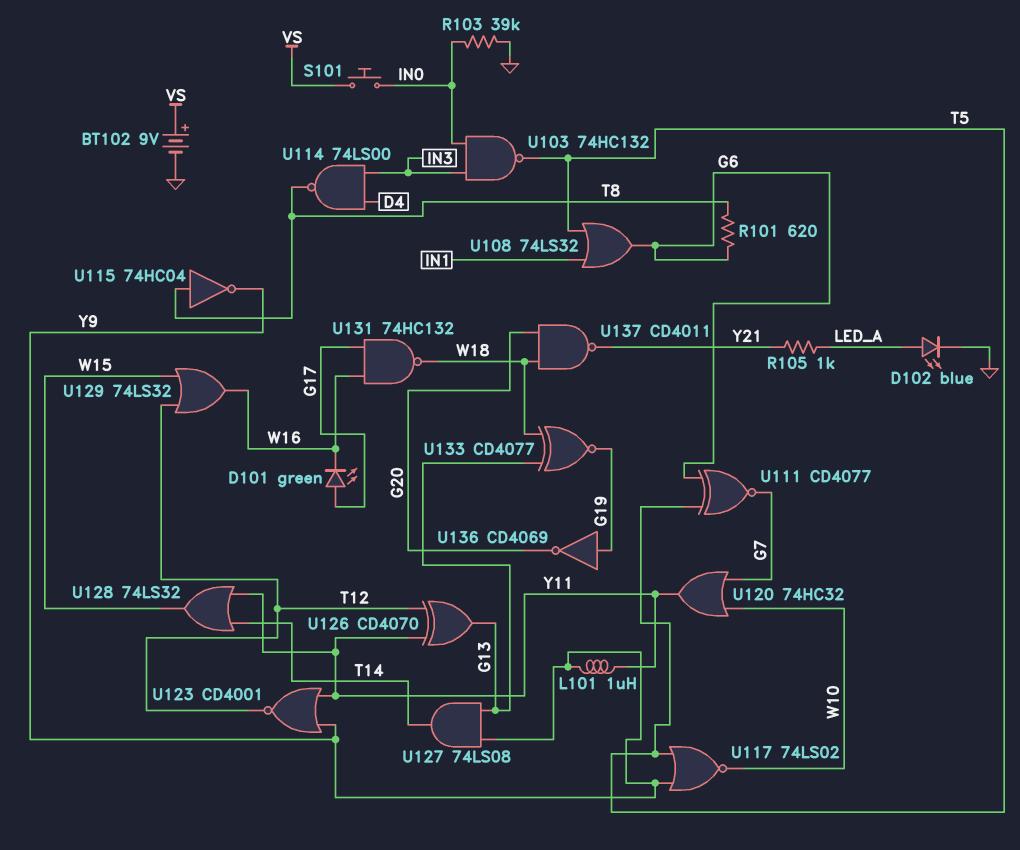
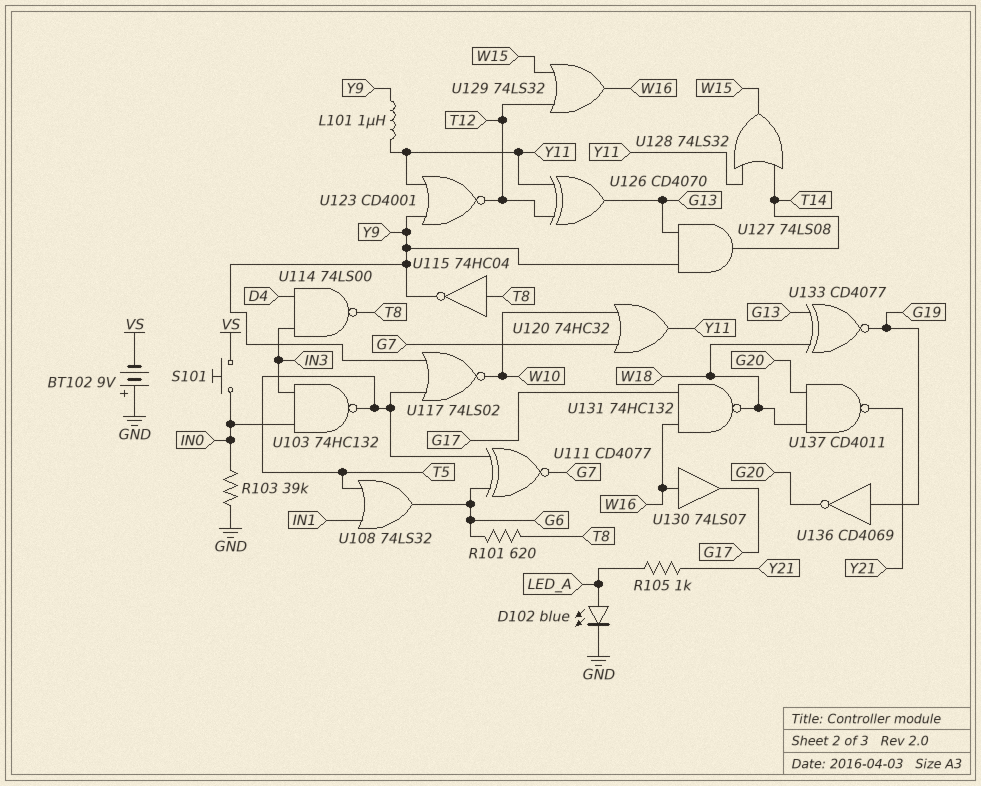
BT102: 9V (plus VS, minus GND) -> 9V (plus GND, minus VS)
D101: LED green (A G17, K W16) -> none
U130: none -> buffer 74LS07 (in W16, out G17)

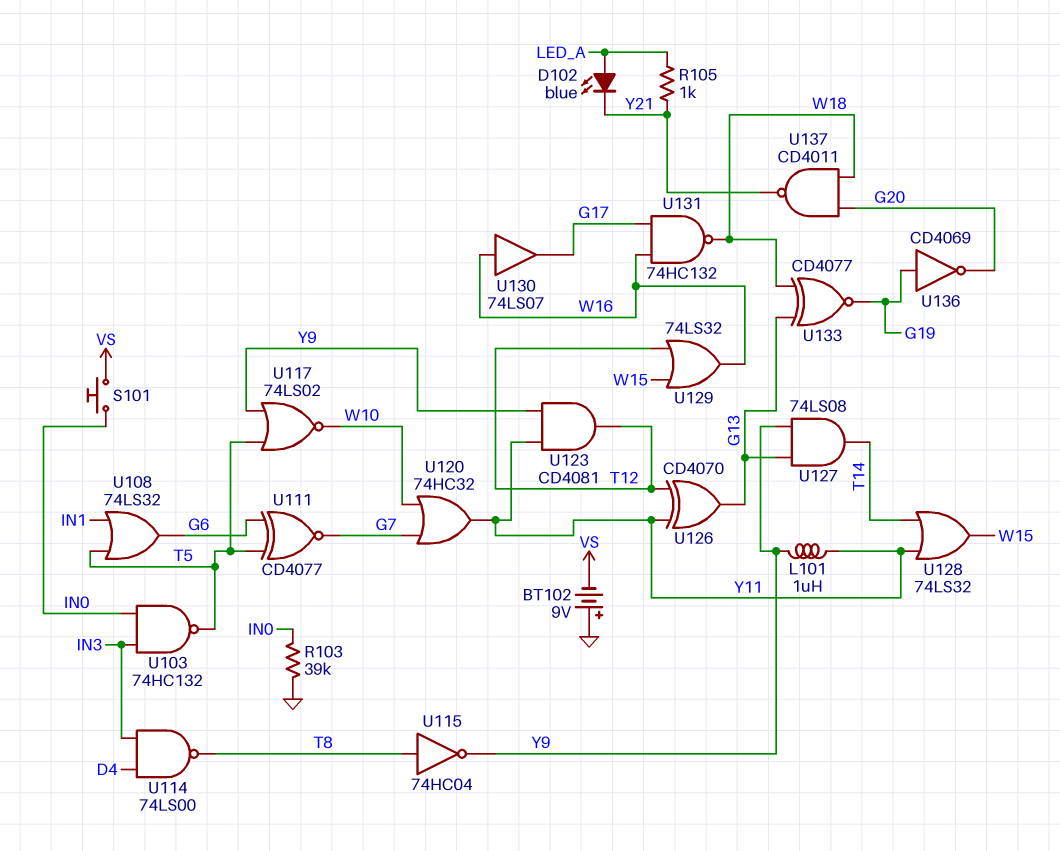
D102: LED blue (A LED_A, K GND) -> LED blue (A LED_A, K Y21)
R101: 620 (G6, T8) -> none
U123: NOR CD4001 (in Y9, in Y11, out T12) -> AND CD4081 (in Y9, in Y11, out T12)

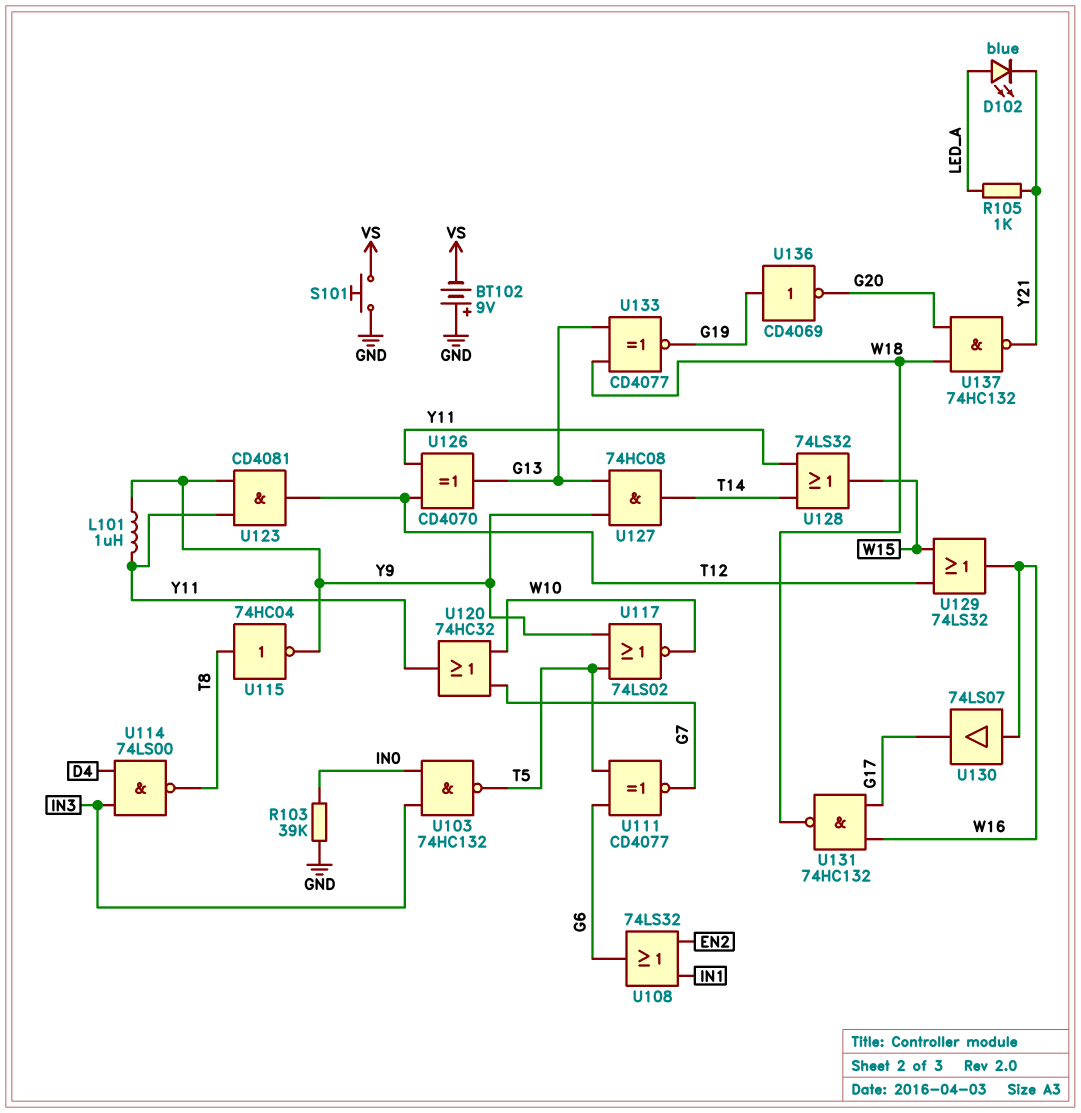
S101: button (IN0, VS) -> button (GND, VS)
U108: OR 74LS32 (in IN1, in T5, out G6) -> OR 74LS32 (in EN2, in IN1, out G6)
U127: AND 74LS08 (in G13, in Y9, out T14) -> AND 74HC08 (in G13, in Y9, out T14)
U137: NAND CD4011 (in G20, in W18, out Y21) -> NAND 74HC132 (in G20, in W18, out Y21)

